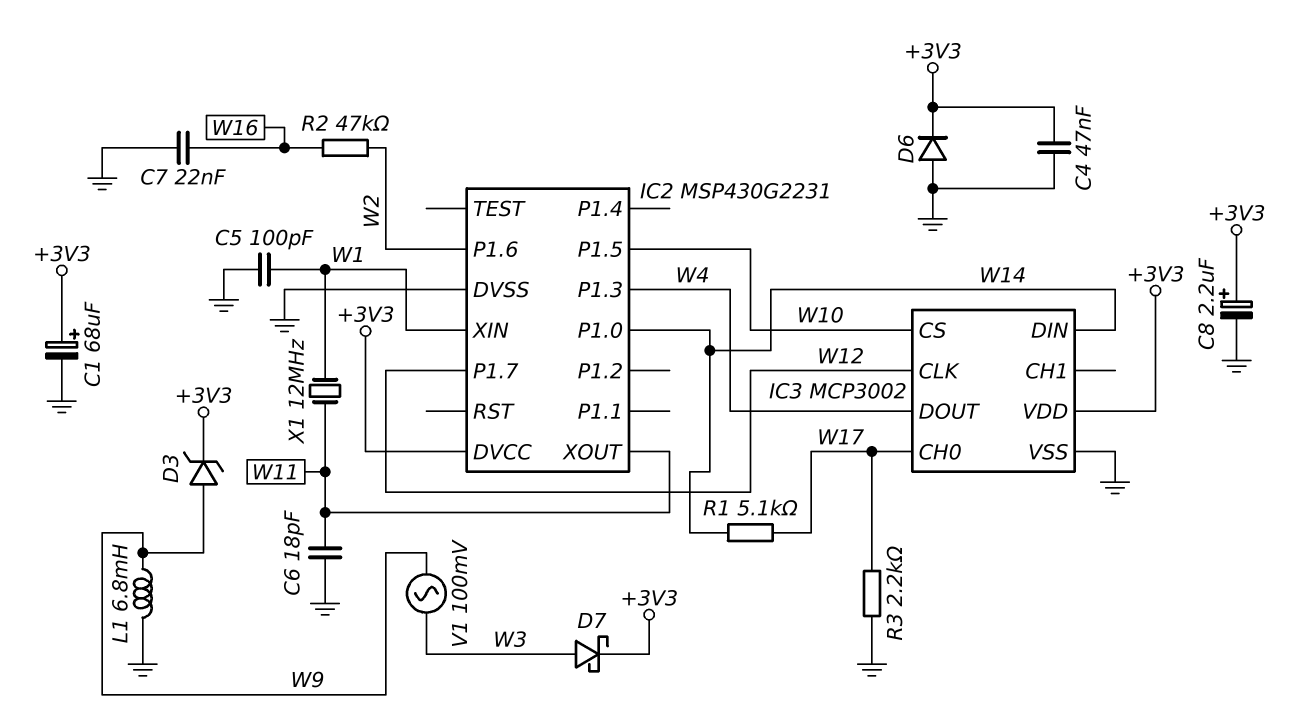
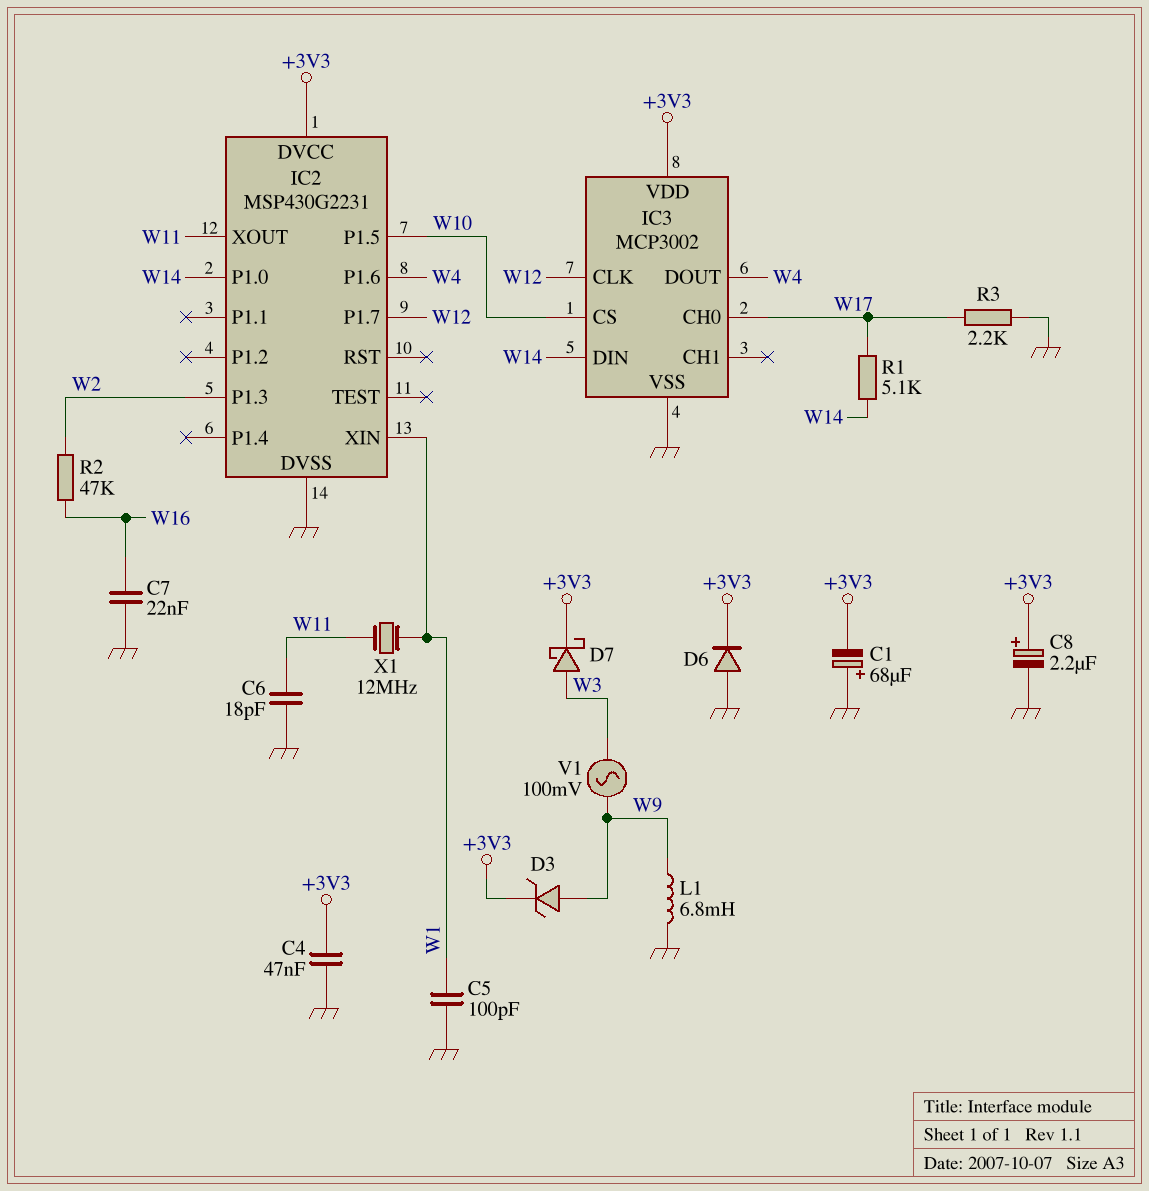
C1: 68uF (plus +3V3, minus GND) -> 68uF (plus GND, minus +3V3)
IC2 pin P1.3: W4 -> W2
IC2 pin P1.6: W2 -> W4

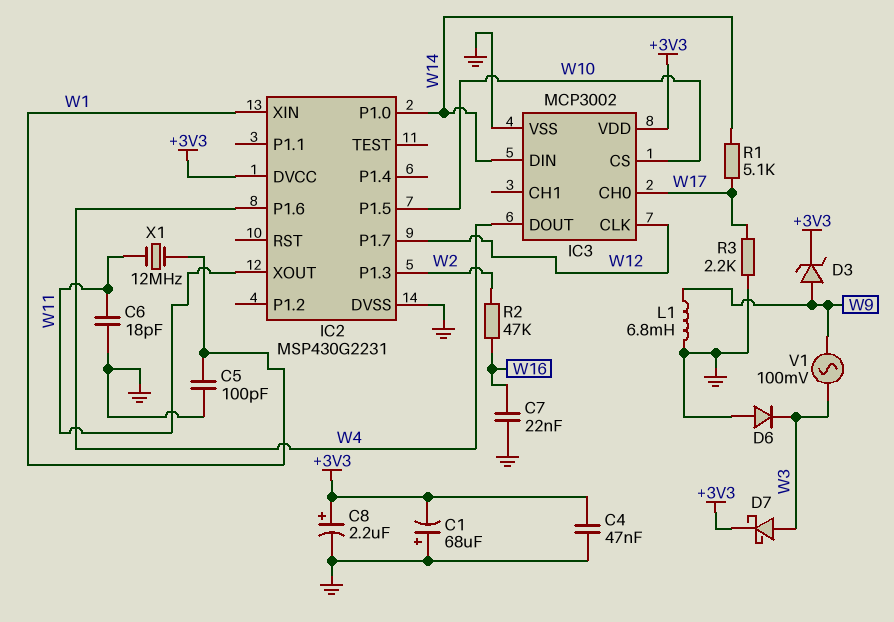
D6: diode (A GND, K +3V3) -> diode (A GND, K W3)

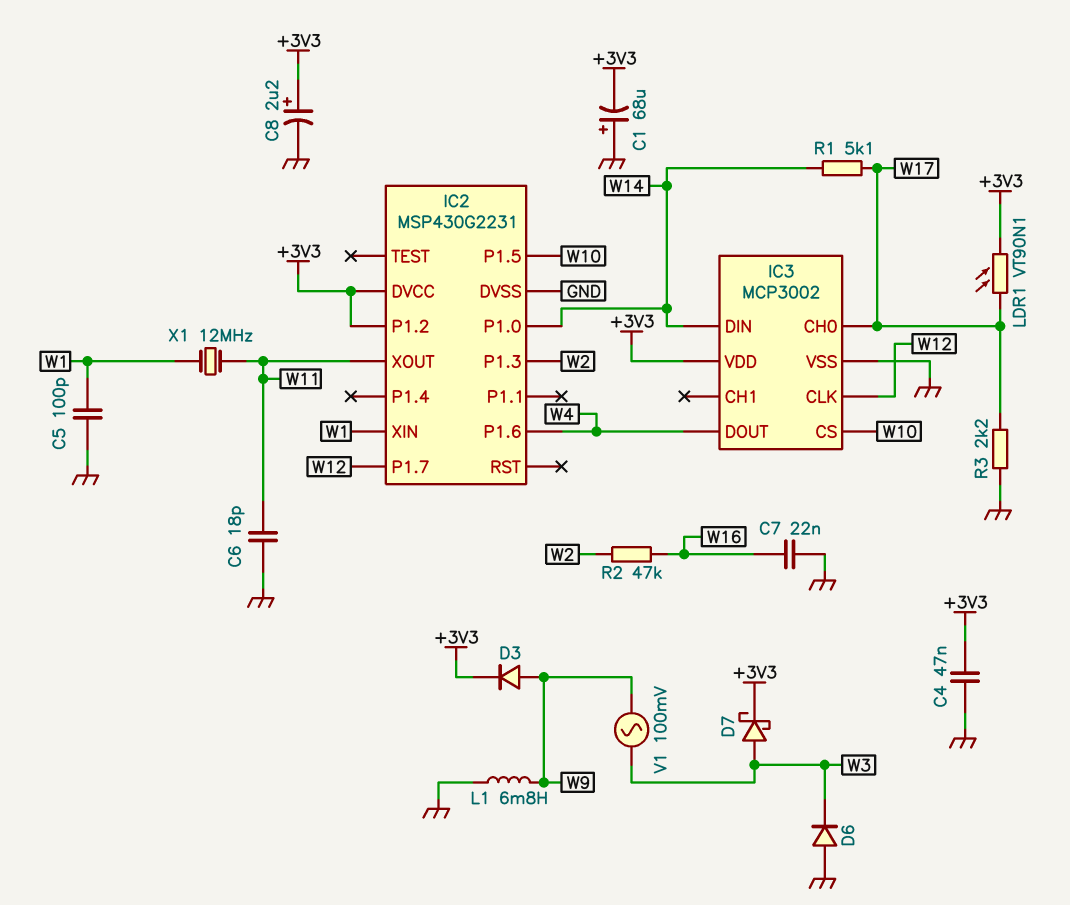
D3: zener (A W9, K +3V3) -> diode (A W9, K +3V3)
IC2 pin P1.2: none -> +3V3
LDR1: none -> VT90N1 (+3V3, W17)

